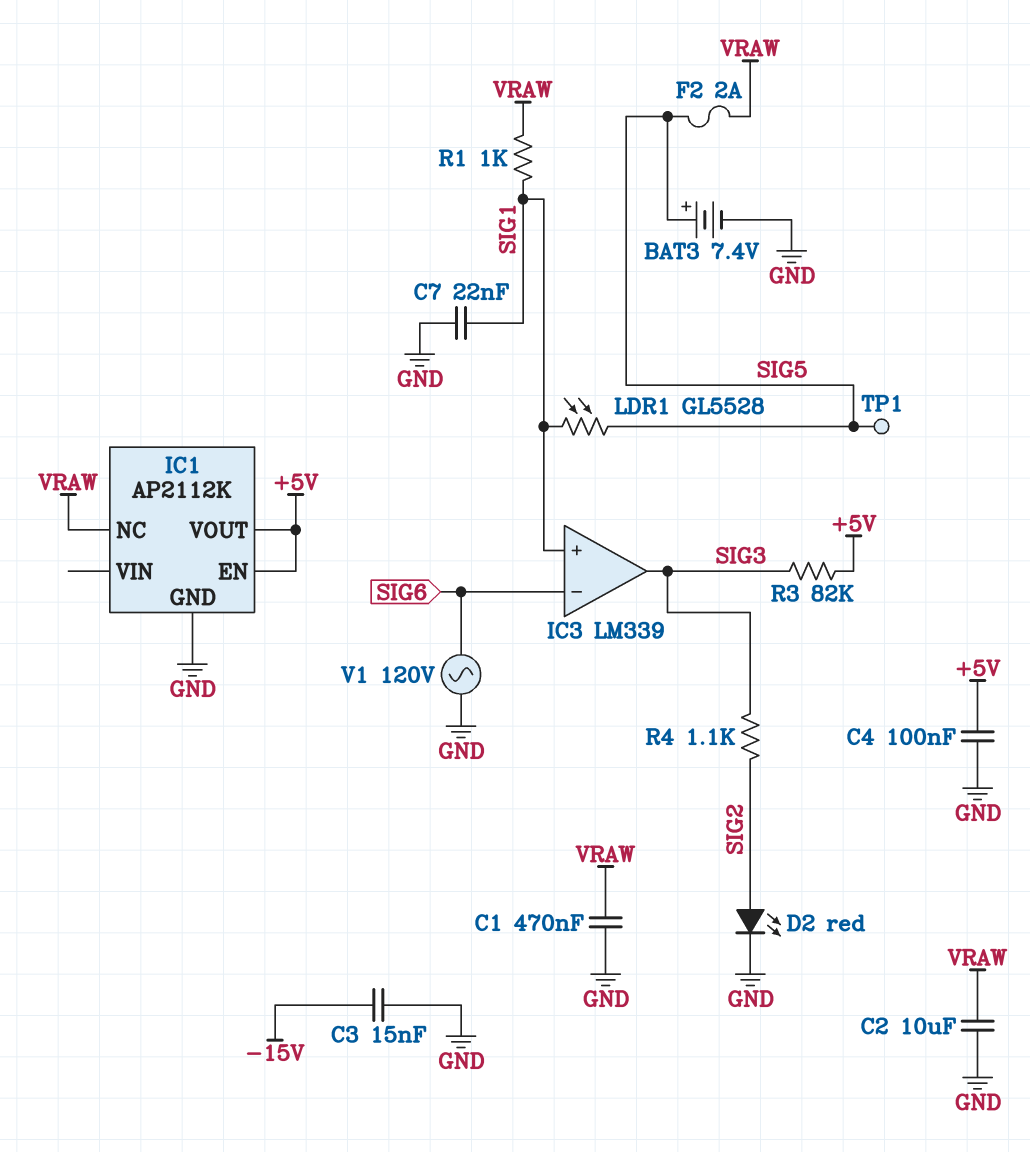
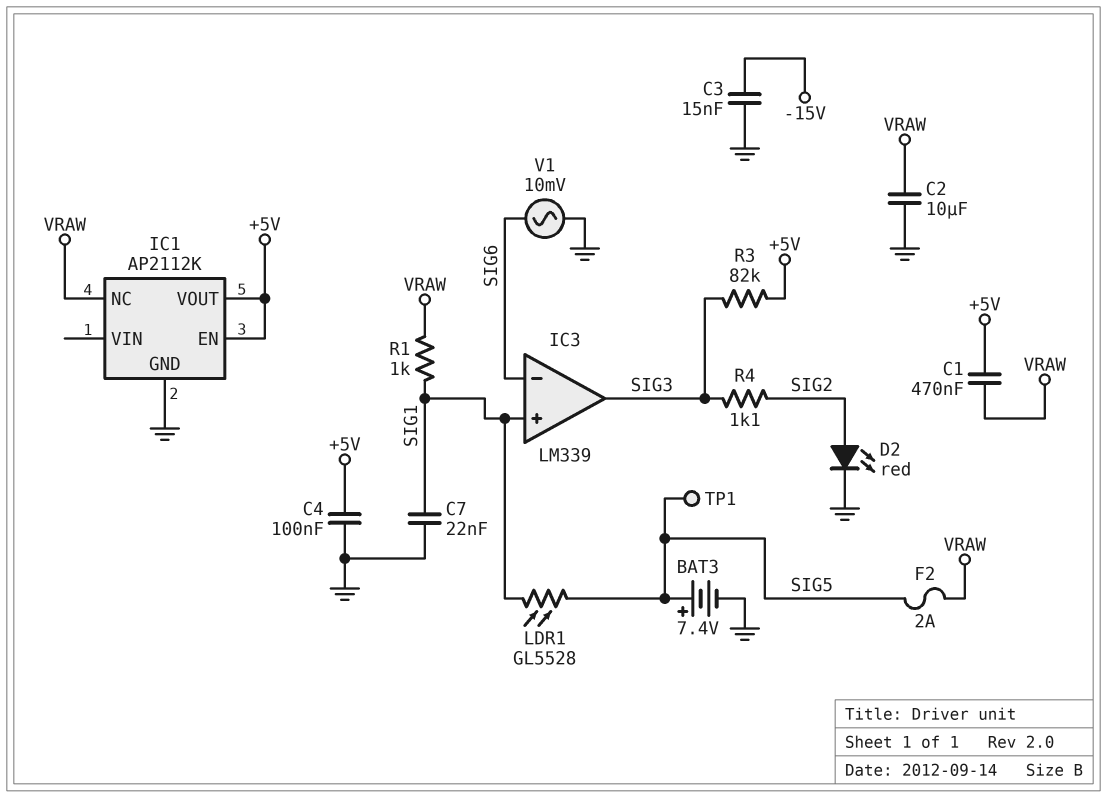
C1: 470nF (GND, VRAW) -> 470nF (+5V, VRAW)
V1: AC 120V (GND, SIG6) -> AC 10mV (GND, SIG6)

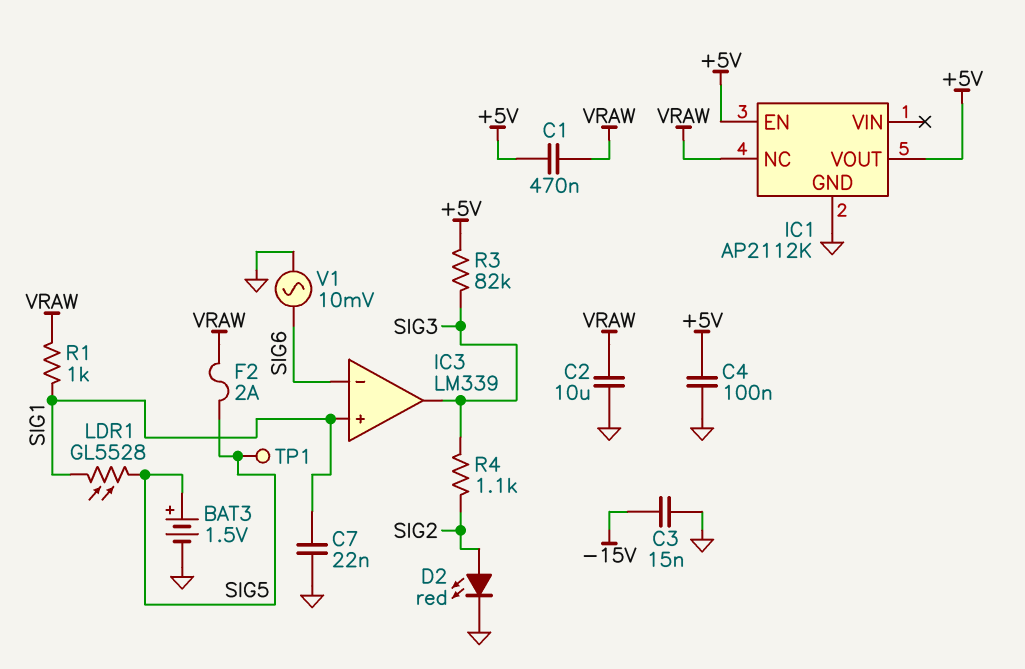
BAT3: 7.4V (plus SIG5, minus GND) -> 1.5V (plus SIG5, minus GND)

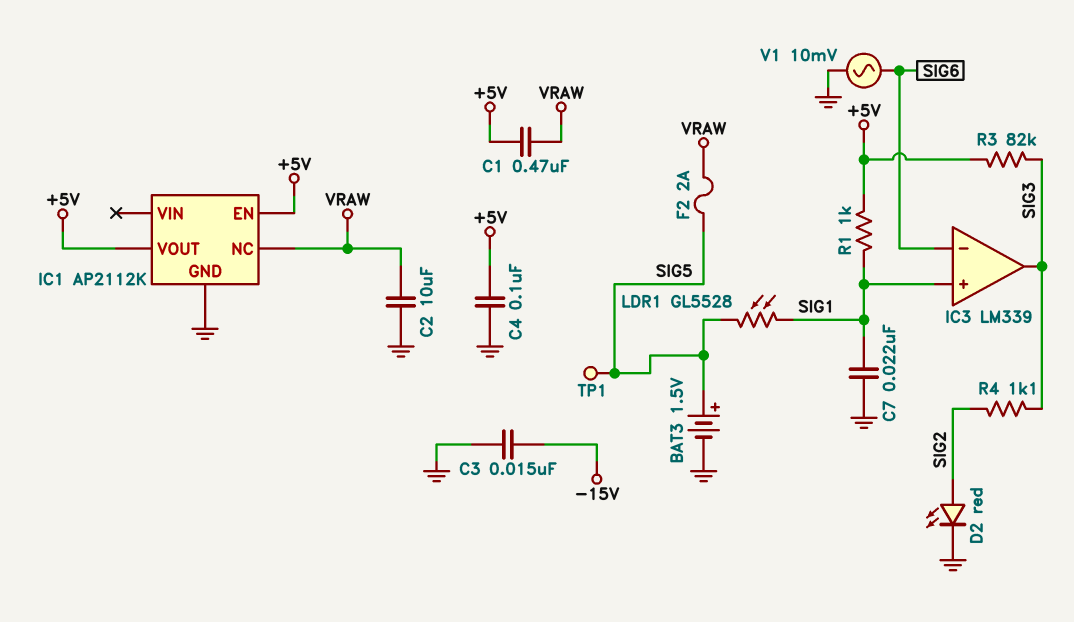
R1: 1k (SIG1, VRAW) -> 1k (+5V, SIG1)

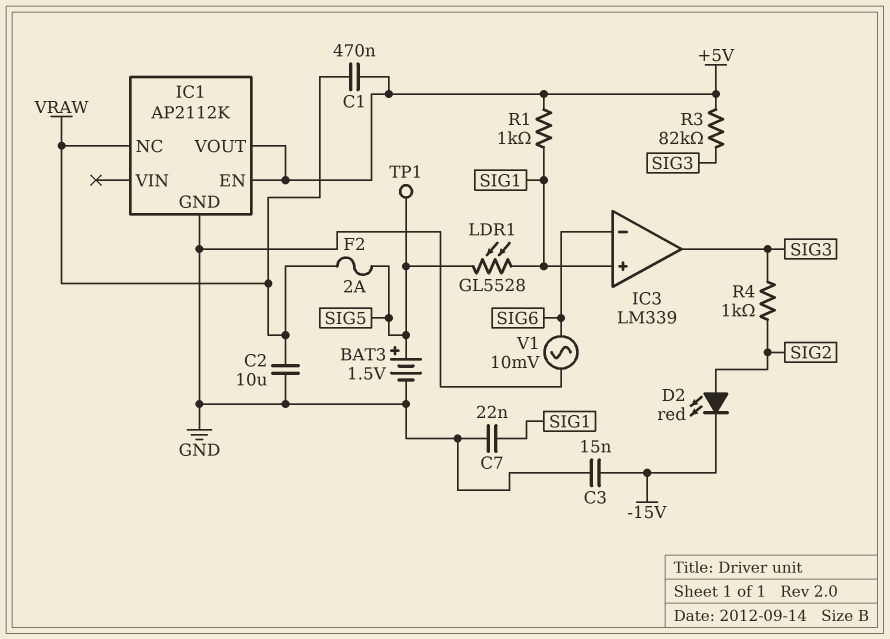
C4: 100nF (+5V, GND) -> none
D2: LED red (A SIG2, K GND) -> LED red (A SIG2, K -15V)
R4: 1.1k (SIG2, SIG3) -> 1k (SIG2, SIG3)

